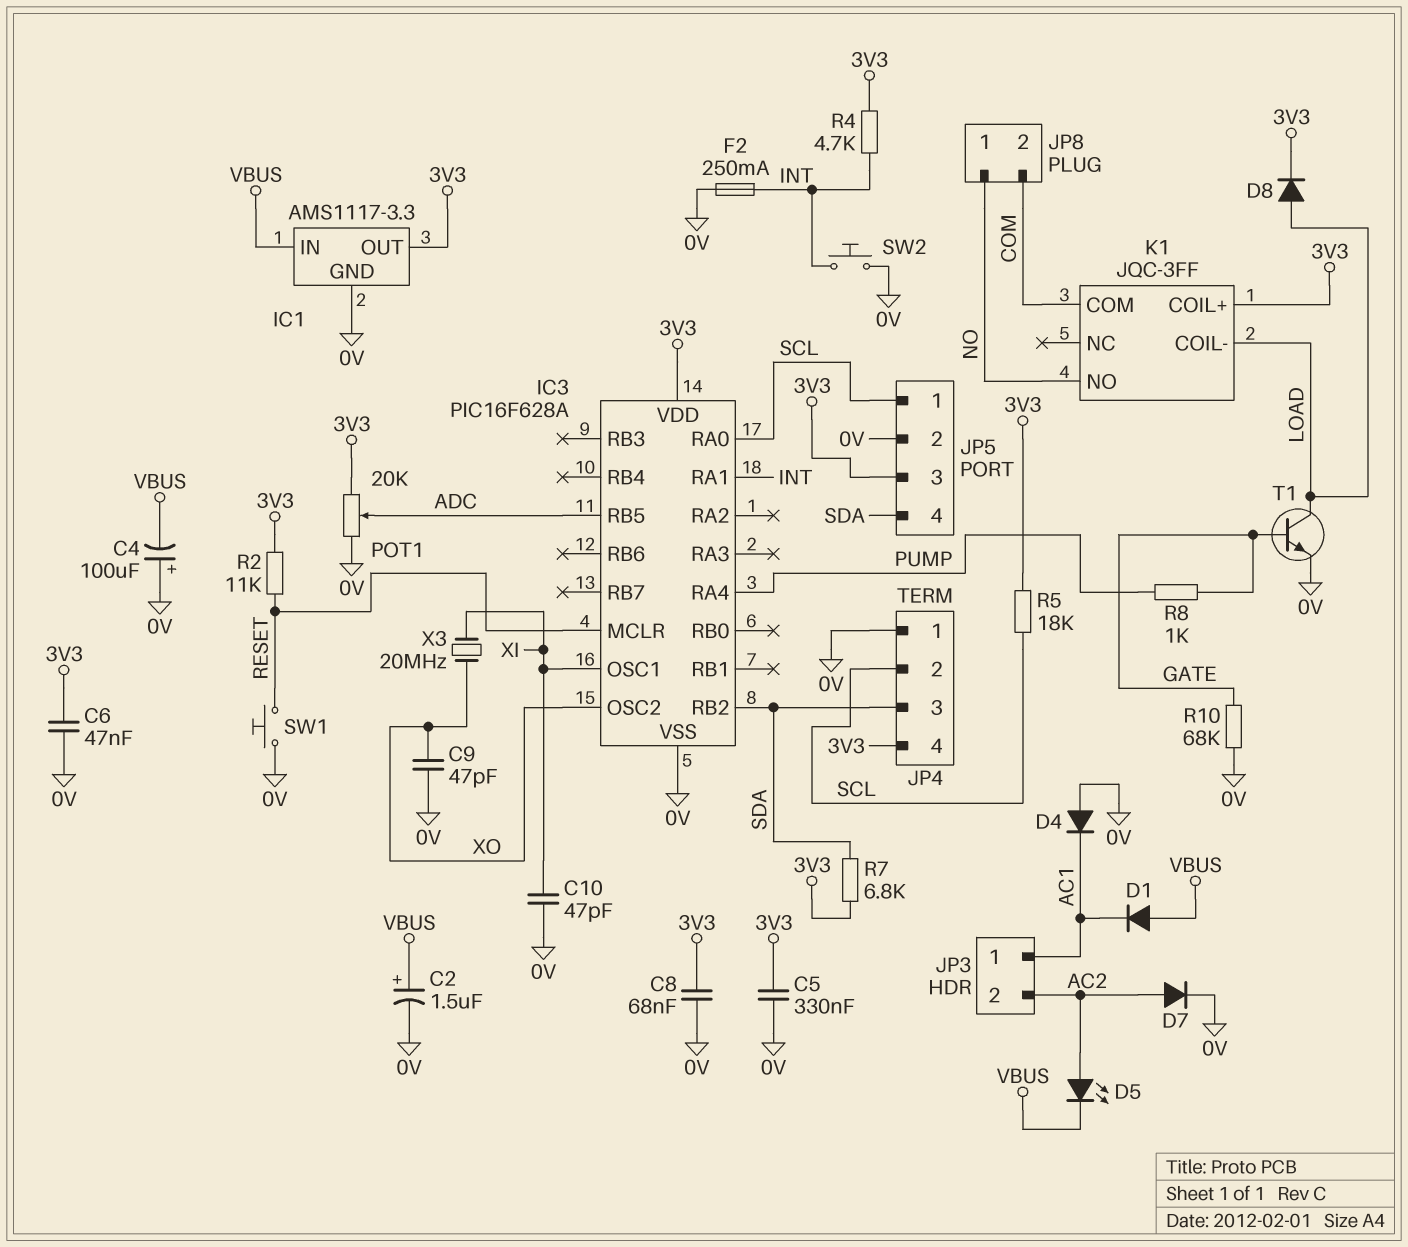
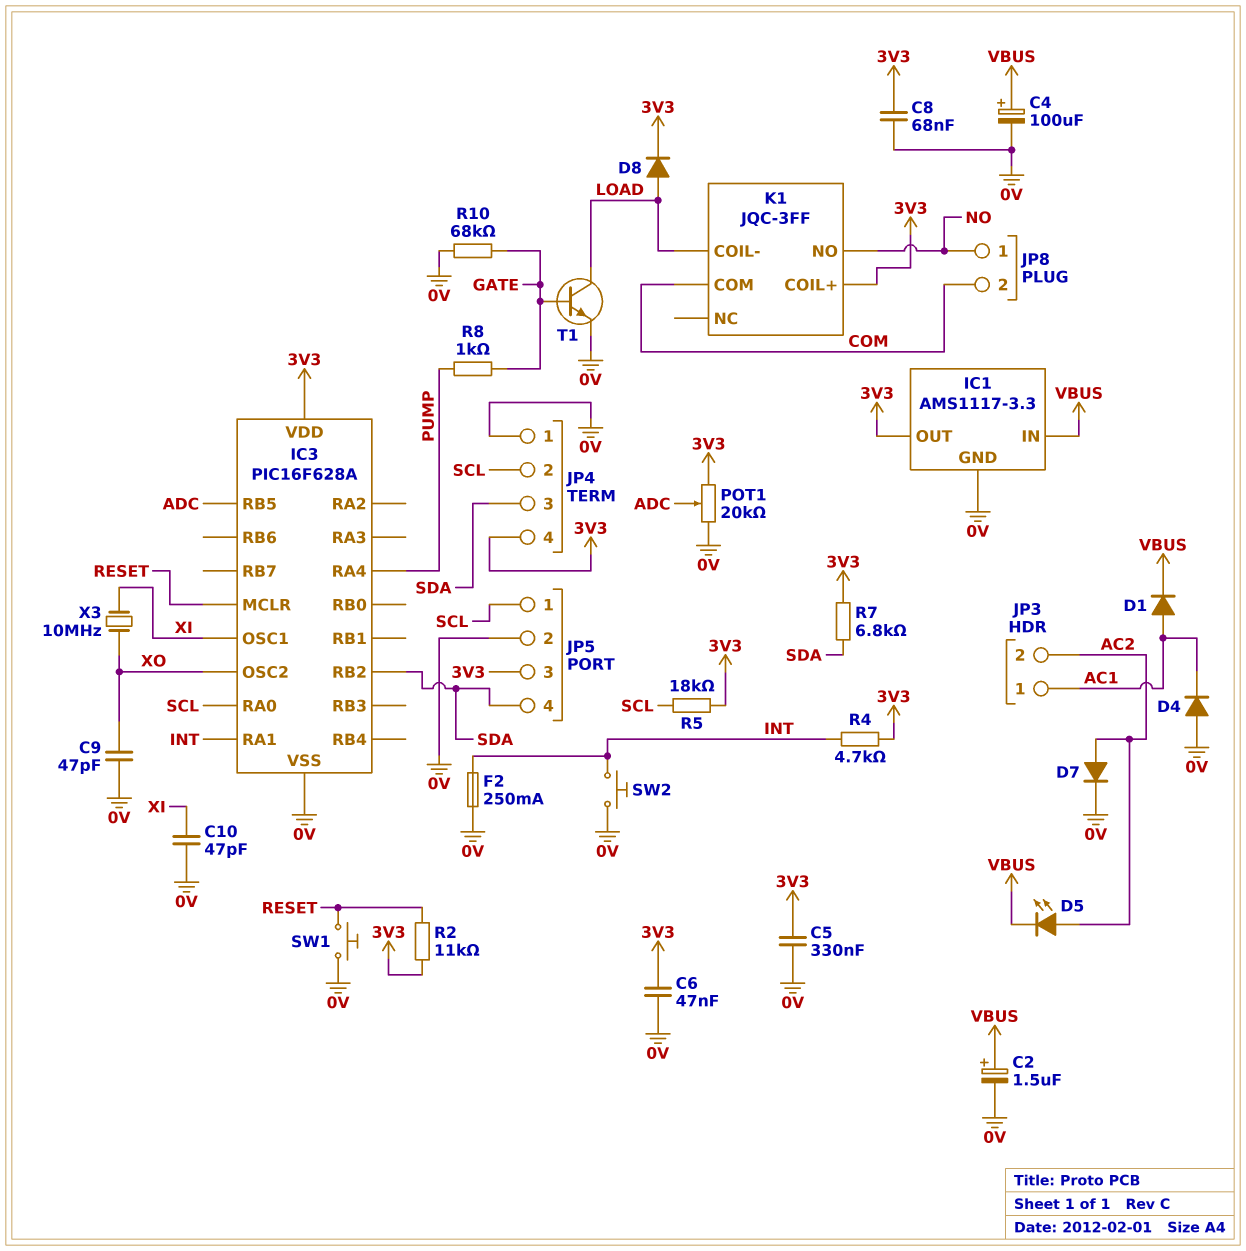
C4: 100uF (plus 0V, minus VBUS) -> 100uF (plus VBUS, minus 0V)
D1: diode (A VBUS, K AC1) -> diode (A AC1, K VBUS)
X3: 20MHz (XI, XO) -> 10MHz (XI, XO)

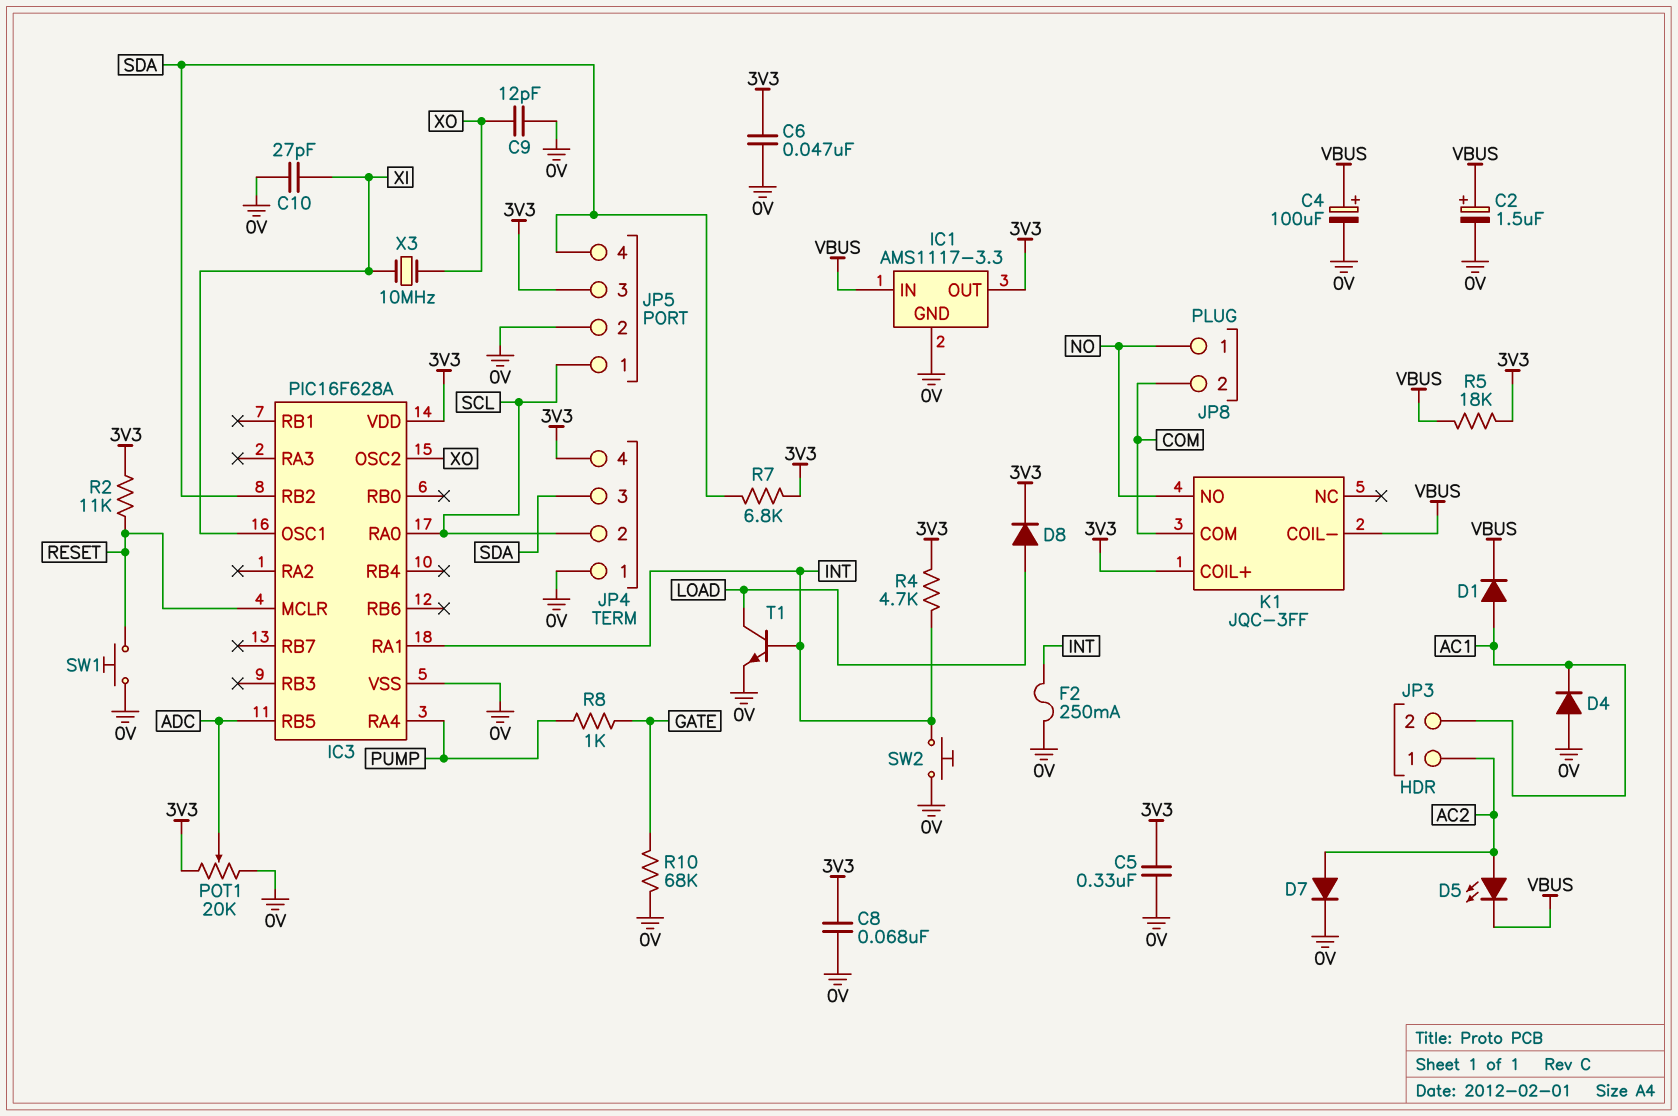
C9: 47pF (0V, XO) -> 12pF (0V, XO)
C10: 47pF (0V, XI) -> 27pF (0V, XI)
JP3 pin 1: AC1 -> AC2
JP3 pin 2: AC2 -> AC1
K1 pin COIL-: LOAD -> VBUS
R5: 18k (3V3, SCL) -> 18k (3V3, VBUS)
T1: NPN (B GATE, C LOAD, E 0V) -> NPN (B INT, C LOAD, E 0V)

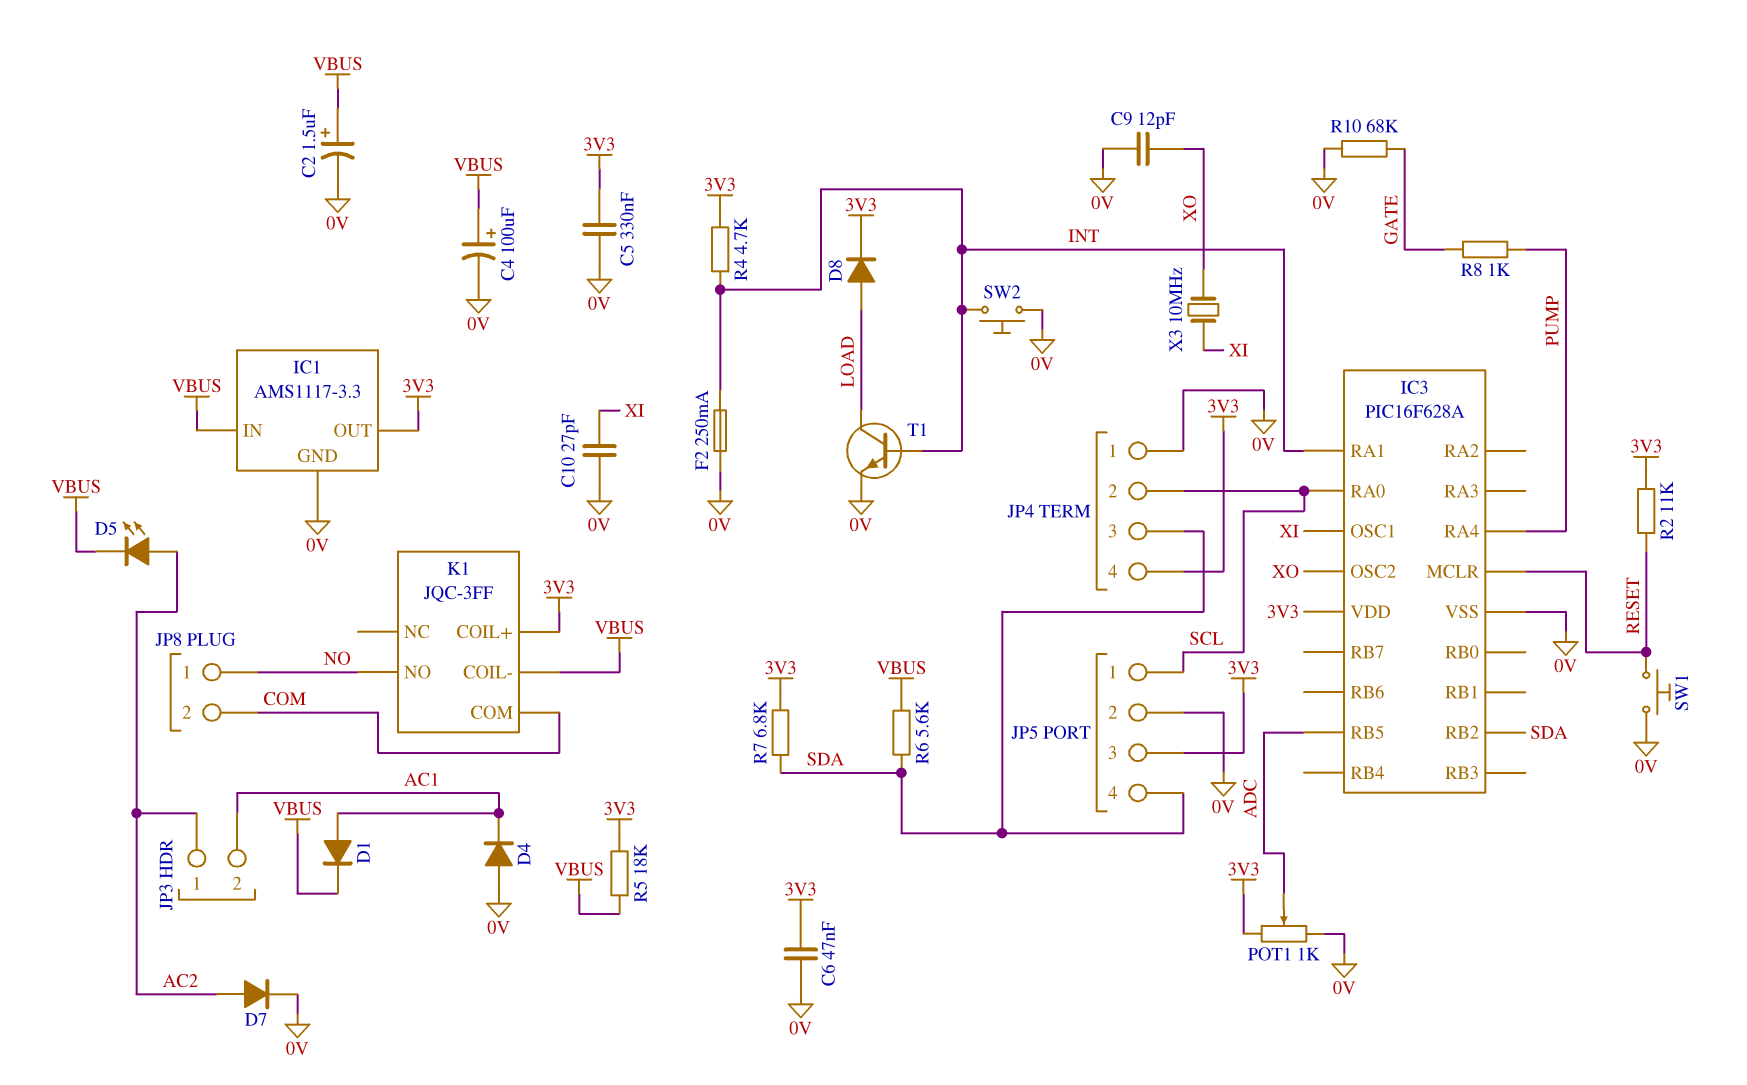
C8: 68nF (0V, 3V3) -> none
POT1: 20k (0V, 3V3, wiper ADC) -> 1k (0V, 3V3, wiper ADC)
R6: none -> 5.6k (SDA, VBUS)

